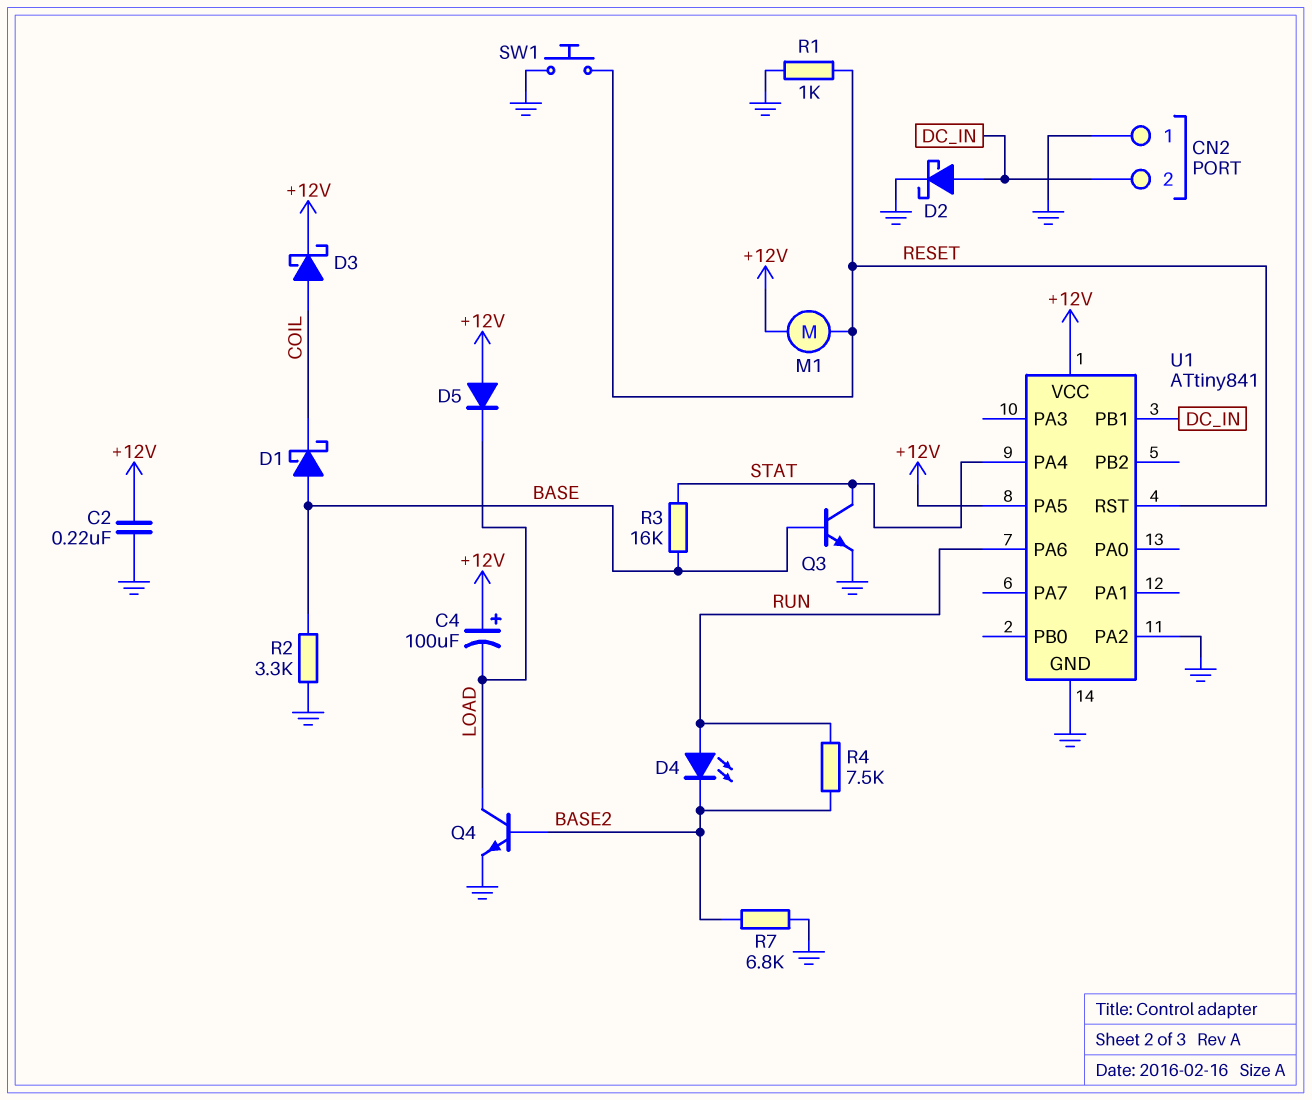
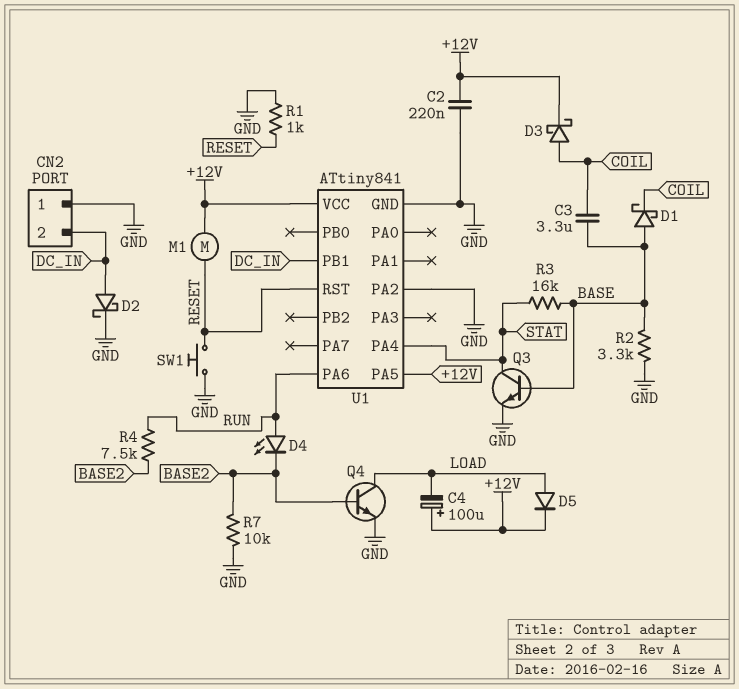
C3: none -> 3.3uF (BASE, COIL)
D5: diode (A +12V, K LOAD) -> diode (A LOAD, K +12V)
R7: 6.8k (BASE2, GND) -> 10k (BASE2, GND)

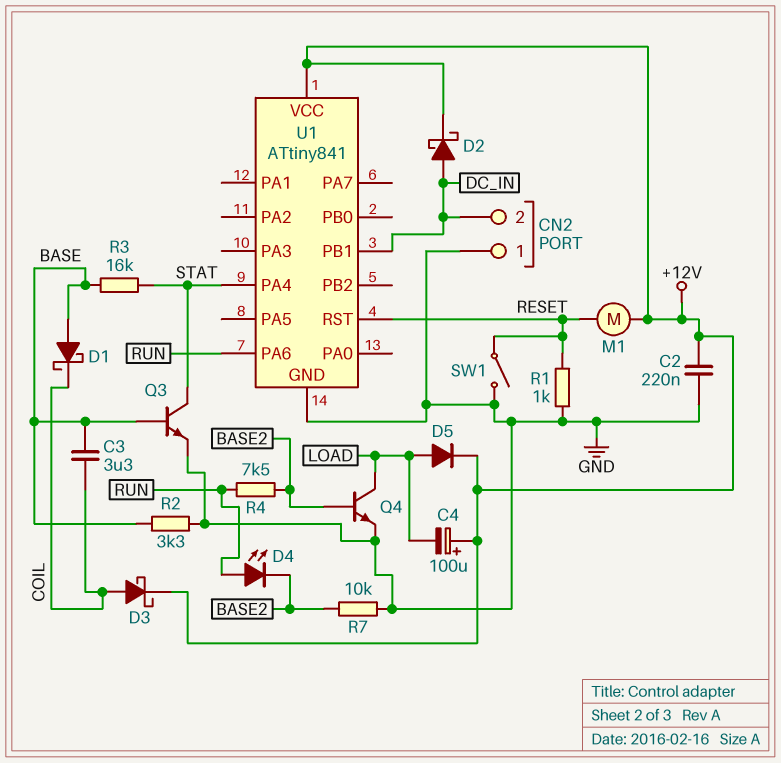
D2: schottky (A DC_IN, K GND) -> schottky (A DC_IN, K +12V)
SW1: button (GND, RESET) -> switch (GND, RESET)
U1 pin PA2: GND -> none
U1 pin PA5: +12V -> none

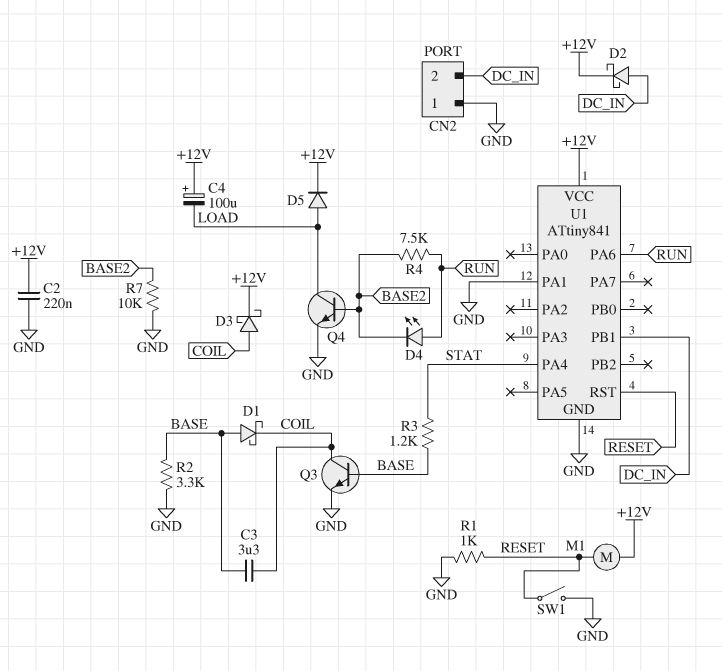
Q3: NPN (B BASE, C STAT, E GND) -> NPN (B BASE, C COIL, E GND)
R3: 16k (BASE, STAT) -> 1.2k (BASE, STAT)
U1 pin PA1: none -> GND

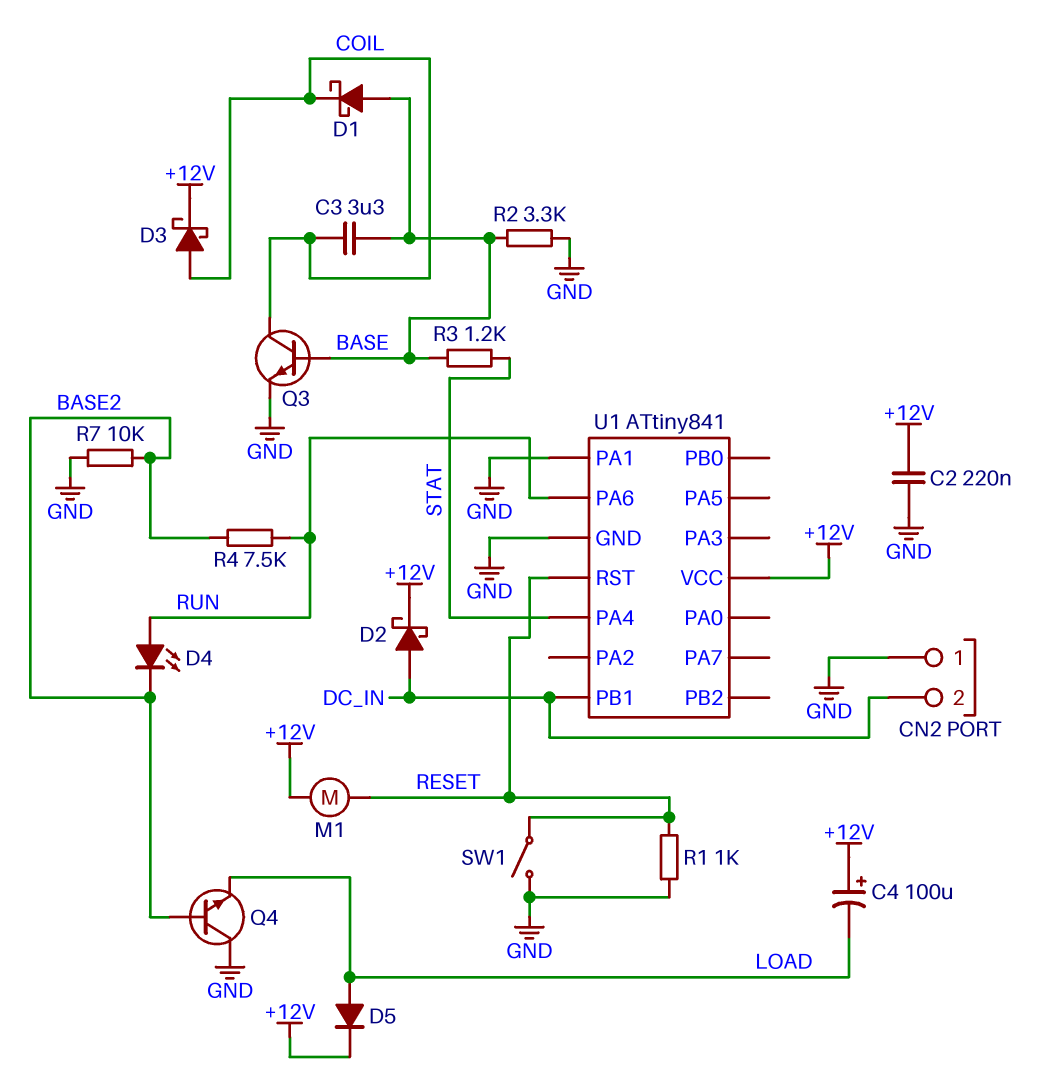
Q4: NPN (B BASE2, C LOAD, E GND) -> NPN (B BASE2, C GND, E LOAD)

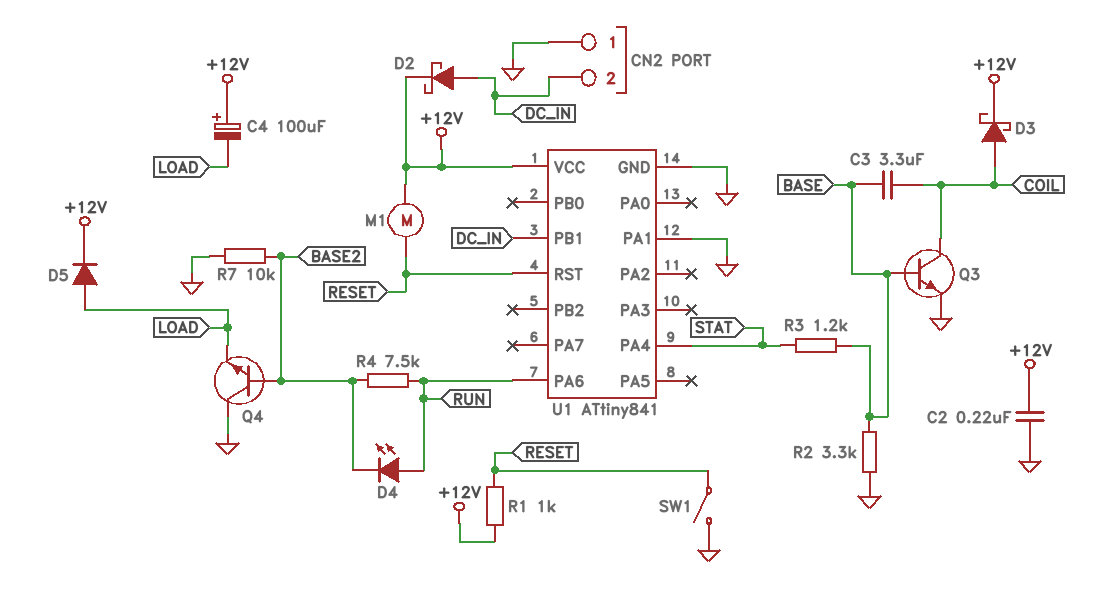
D1: schottky (A BASE, K COIL) -> none
R1: 1k (GND, RESET) -> 1k (+12V, RESET)

